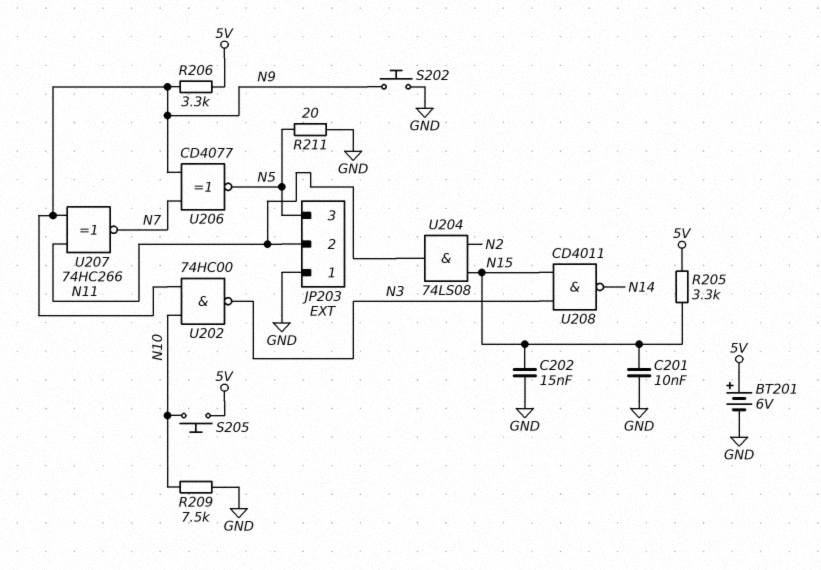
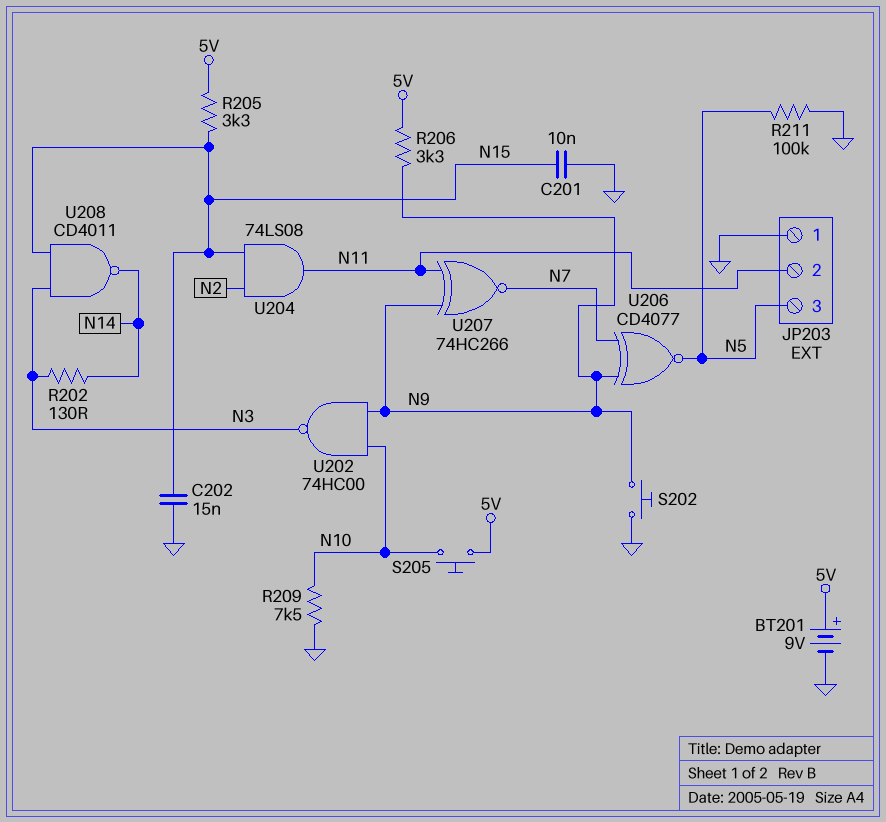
BT201: 6V (plus 5V, minus GND) -> 9V (plus 5V, minus GND)
R202: none -> 130 (N3, N14)
R211: 20 (GND, N5) -> 100k (GND, N5)

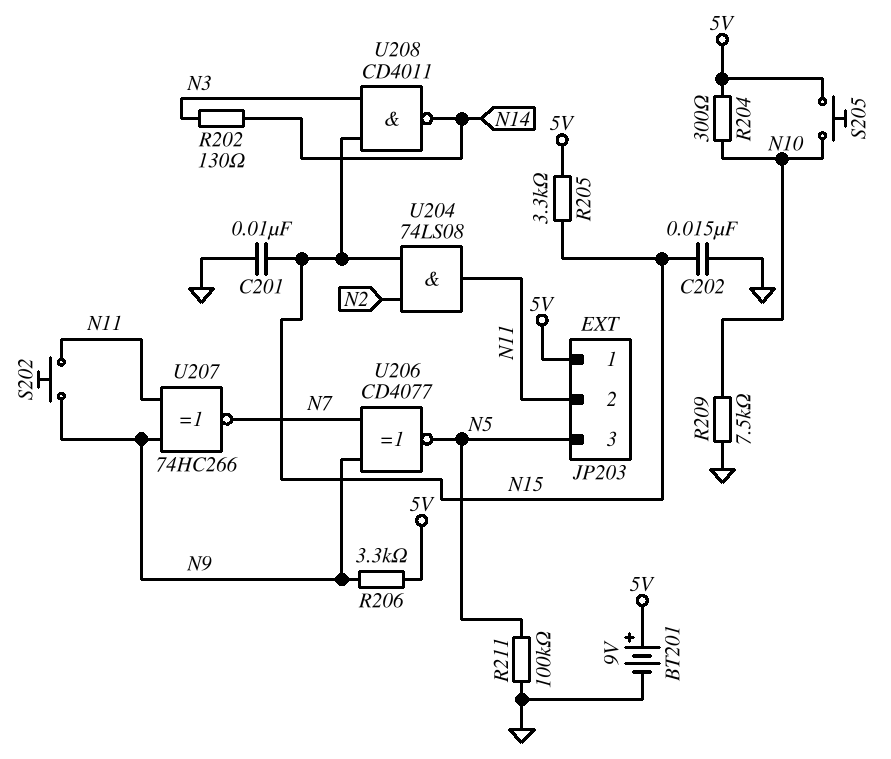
JP203 pin 1: GND -> 5V
R204: none -> 300 (5V, N10)
S202: button (GND, N9) -> button (N9, N11)
U202: NAND 74HC00 (in N9, in N10, out N3) -> none

